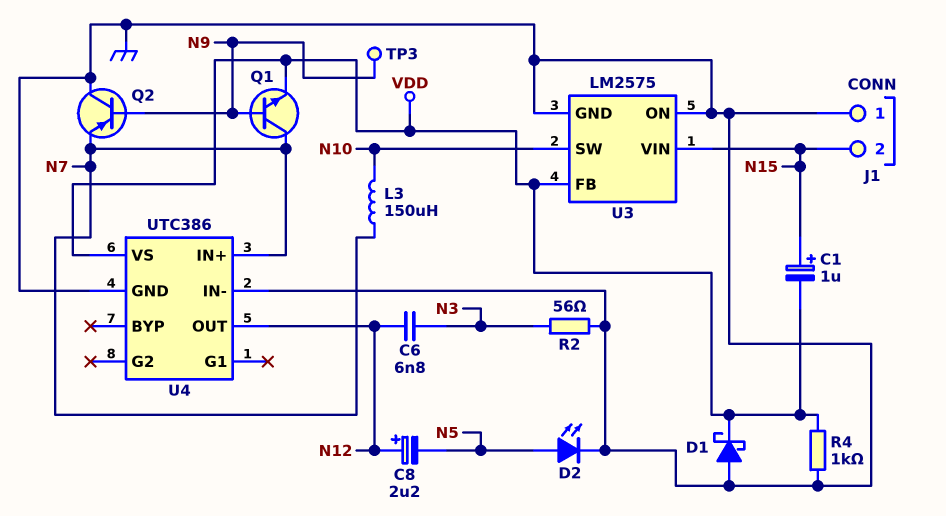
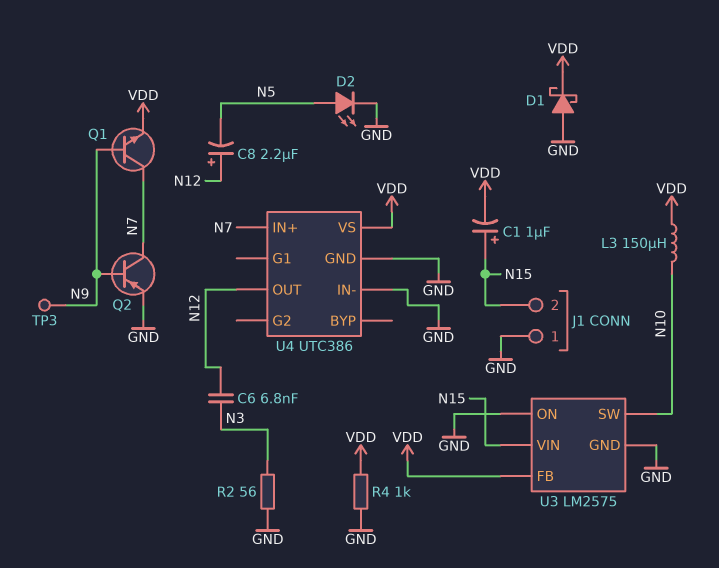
L3: 150uH (N7, N10) -> 150uH (N10, VDD)
Q2: PNP (B N9, C GND, E N7) -> PNP (B N9, C N7, E GND)

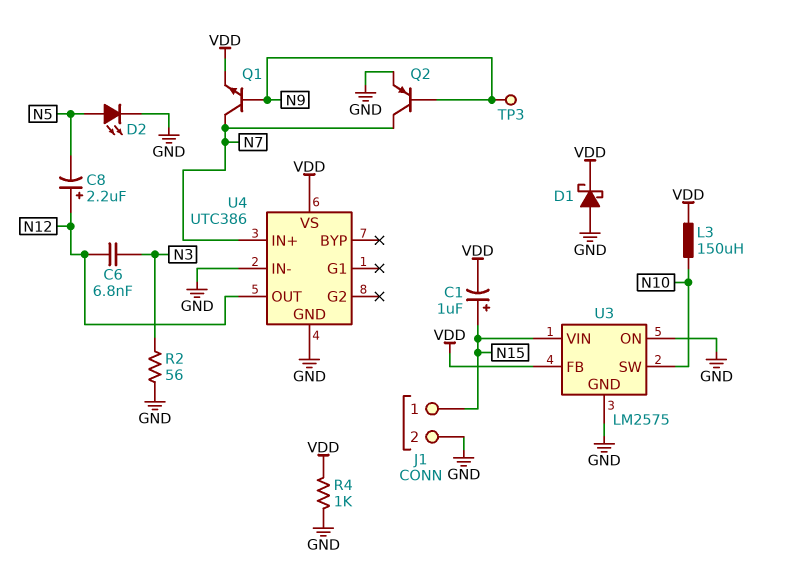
J1 pin 1: GND -> N15
J1 pin 2: N15 -> GND

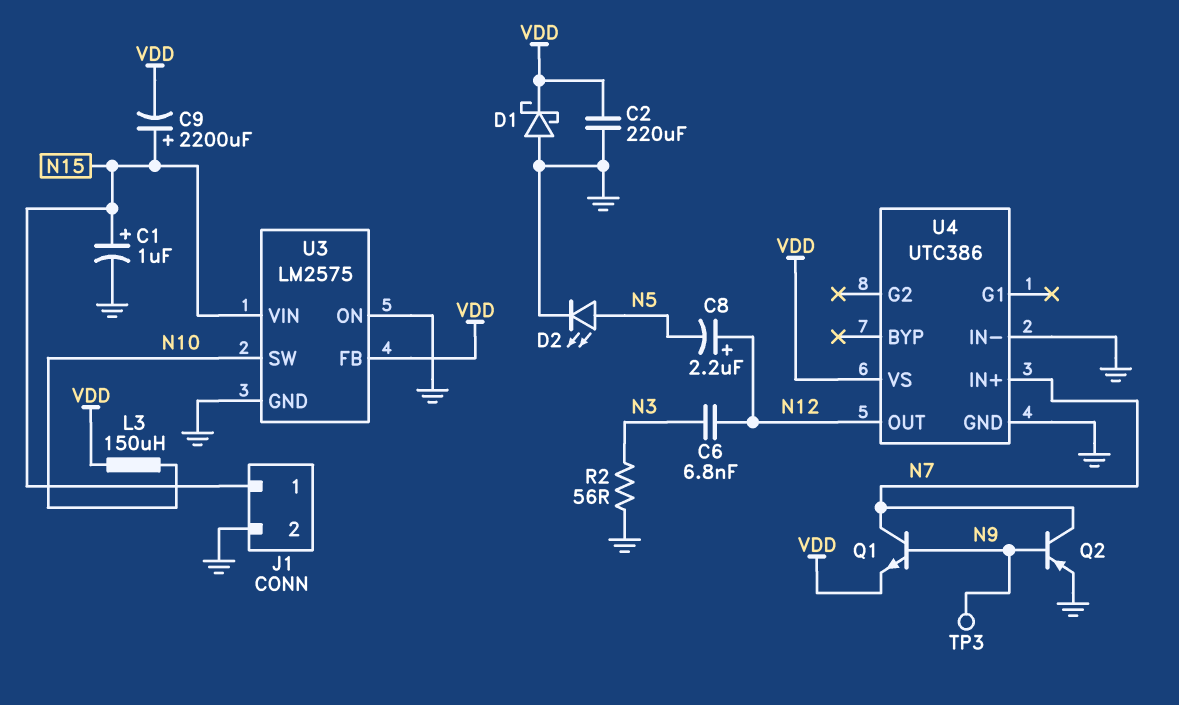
C1: 1uF (plus N15, minus VDD) -> 1uF (plus N15, minus GND)
C2: none -> 220uF (GND, VDD)
C9: none -> 2200uF (plus N15, minus VDD)
R4: 1k (GND, VDD) -> none

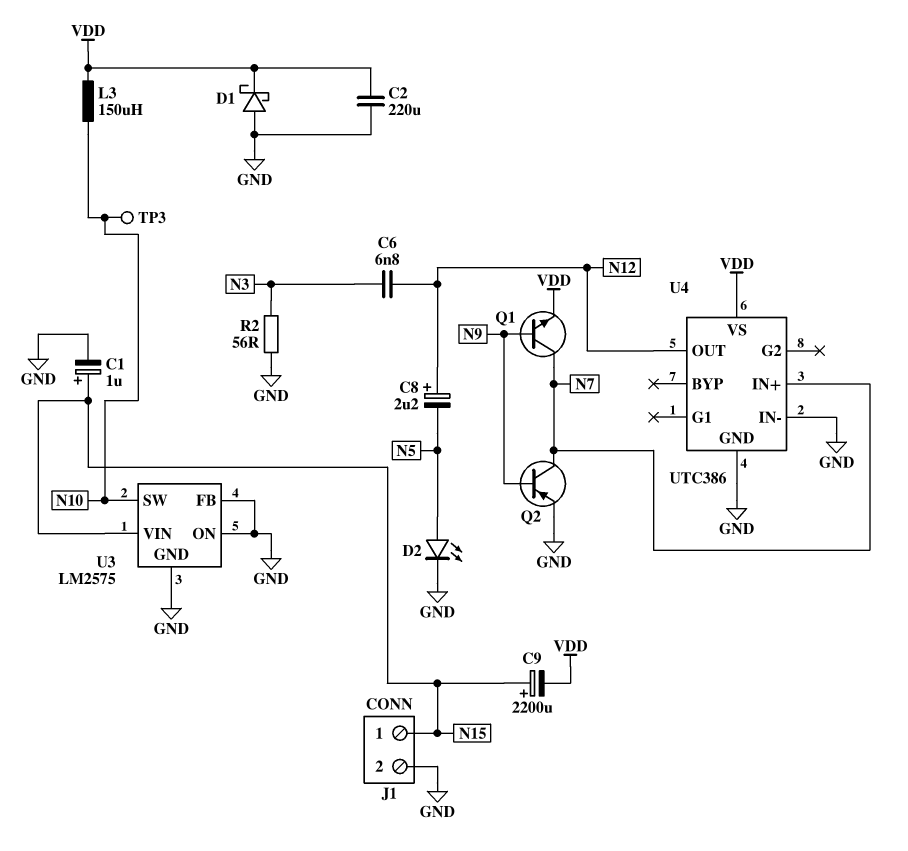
TP3: test point (N9) -> test point (N10)
U3 pin FB: VDD -> GND

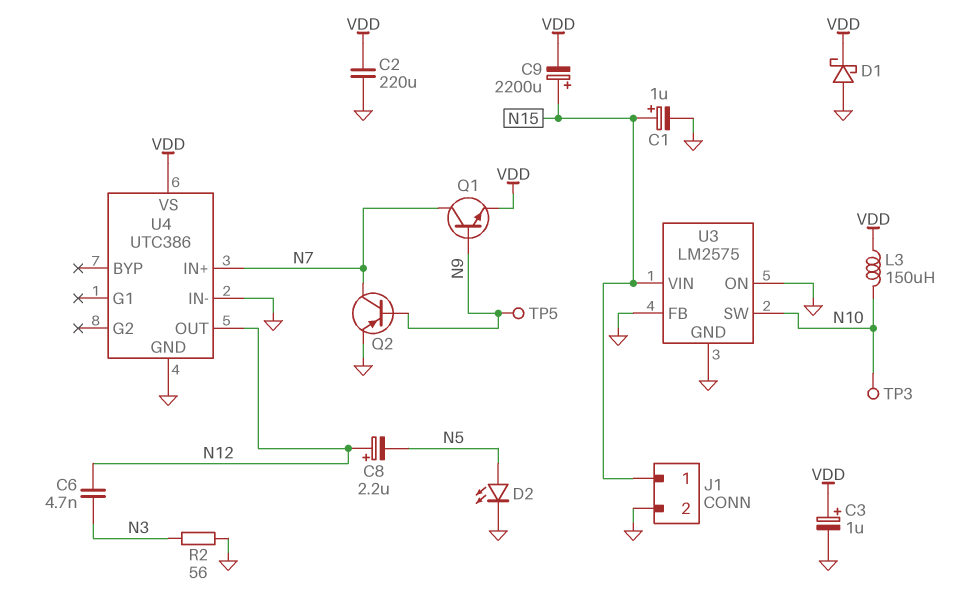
C3: none -> 1uF (plus VDD, minus GND)
C6: 6.8nF (N3, N12) -> 4.7nF (N3, N12)
TP5: none -> test point (N9)

